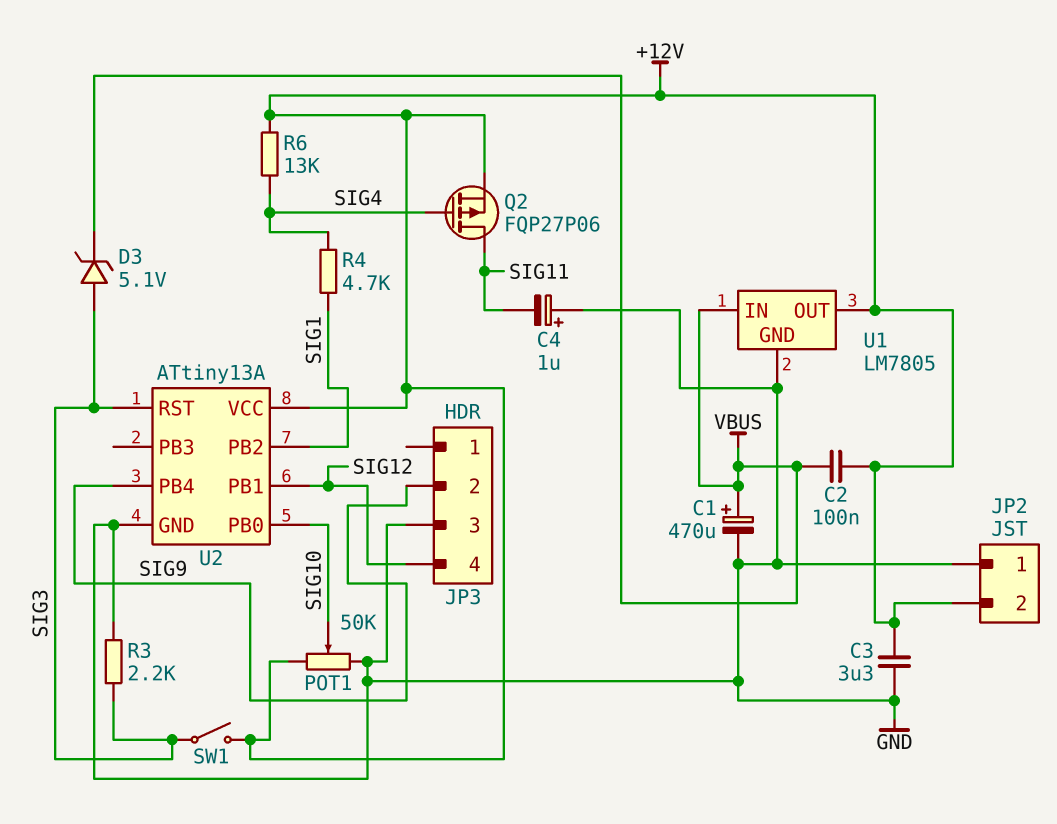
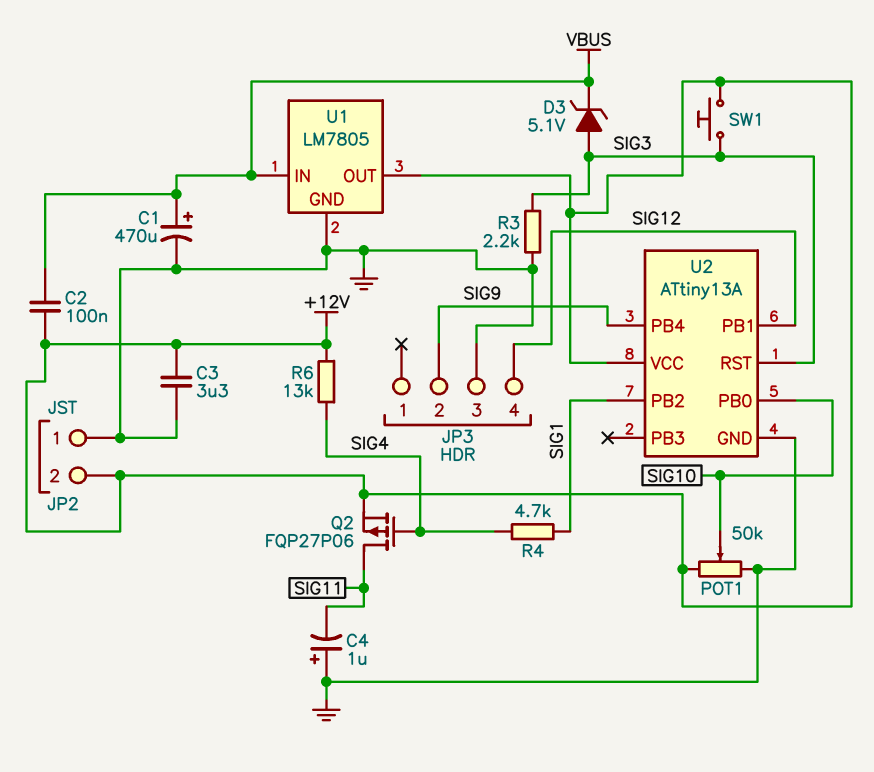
SW1: switch (+12V, SIG3) -> button (+12V, SIG3)

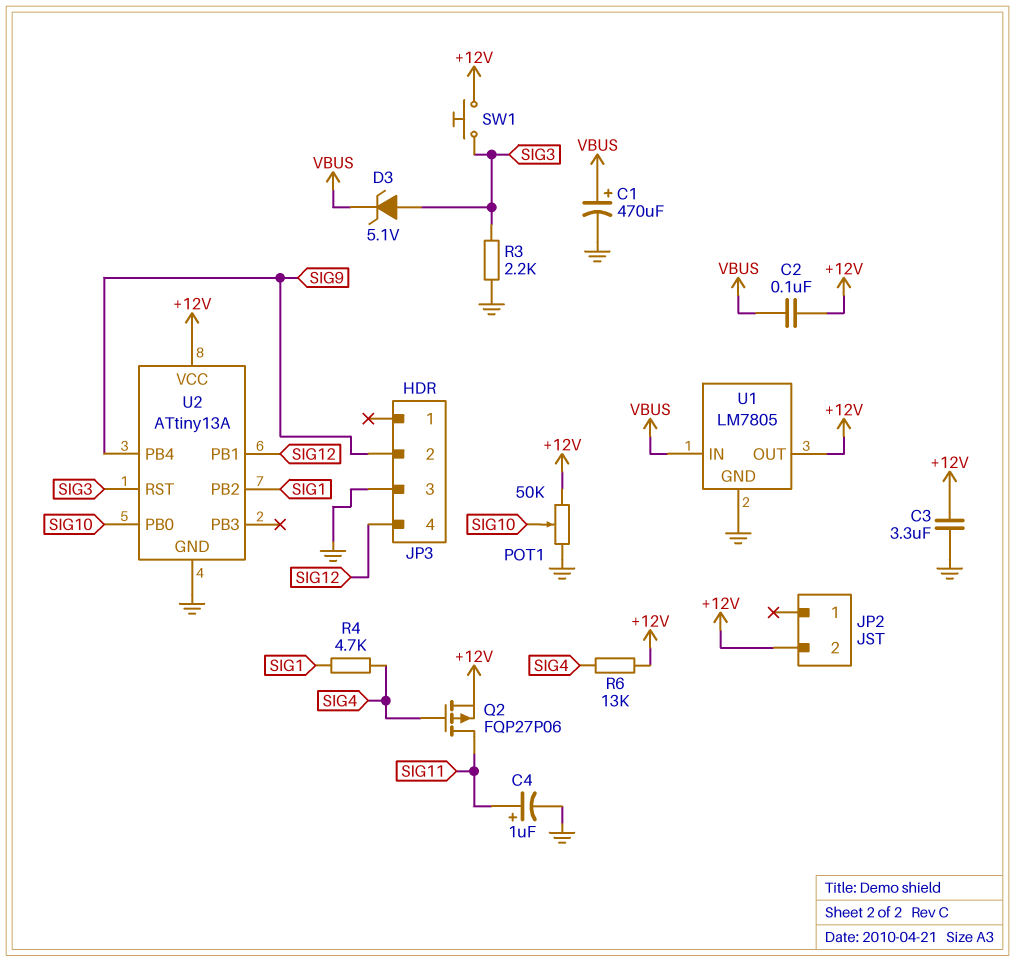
C4: 1uF (plus GND, minus SIG11) -> 1uF (plus SIG11, minus GND)
JP2 pin 1: GND -> none

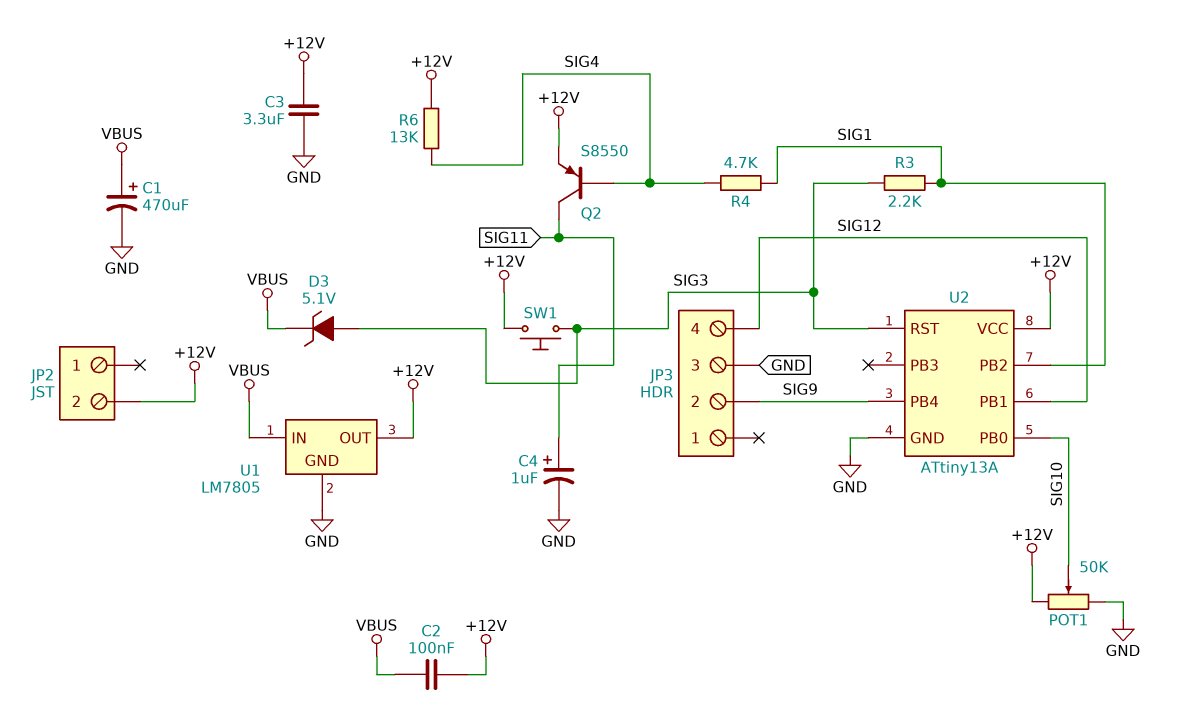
Q2: PMOS FQP27P06 (G SIG4, D SIG11, S +12V) -> PNP S8550 (B SIG4, C SIG11, E +12V)
R3: 2.2k (GND, SIG3) -> 2.2k (SIG1, SIG3)

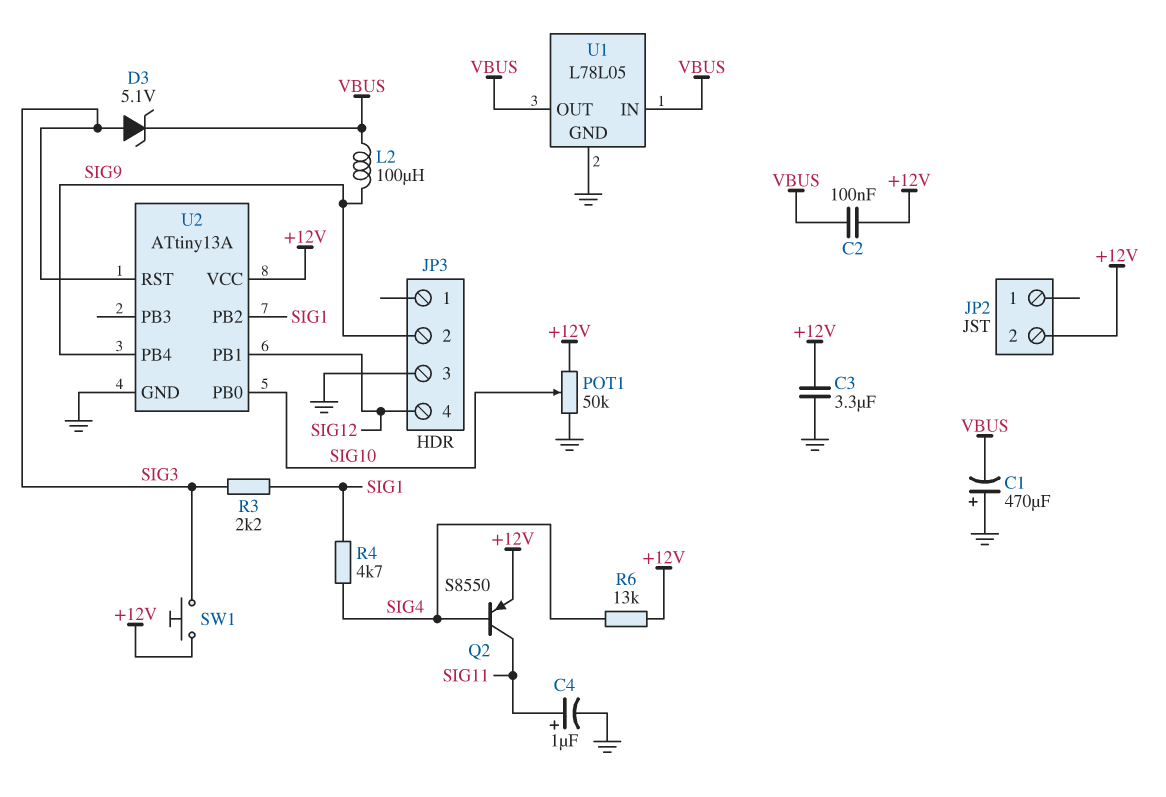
C1: 470uF (plus VBUS, minus GND) -> 470uF (plus GND, minus VBUS)
L2: none -> 100uH (SIG9, VBUS)
U1: LM7805 -> L78L05
U1 pin OUT: +12V -> VBUS

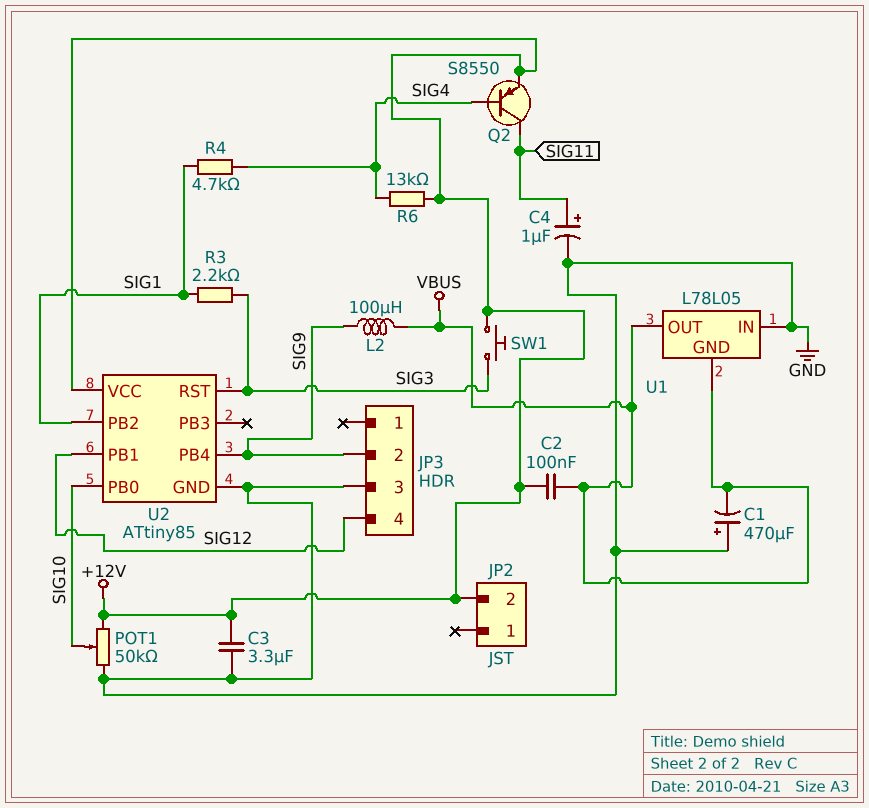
D3: zener 5.1V (A SIG3, K VBUS) -> none
U1 pin GND: GND -> VBUS
U1 pin IN: VBUS -> GND
U2: ATtiny13A -> ATtiny85

